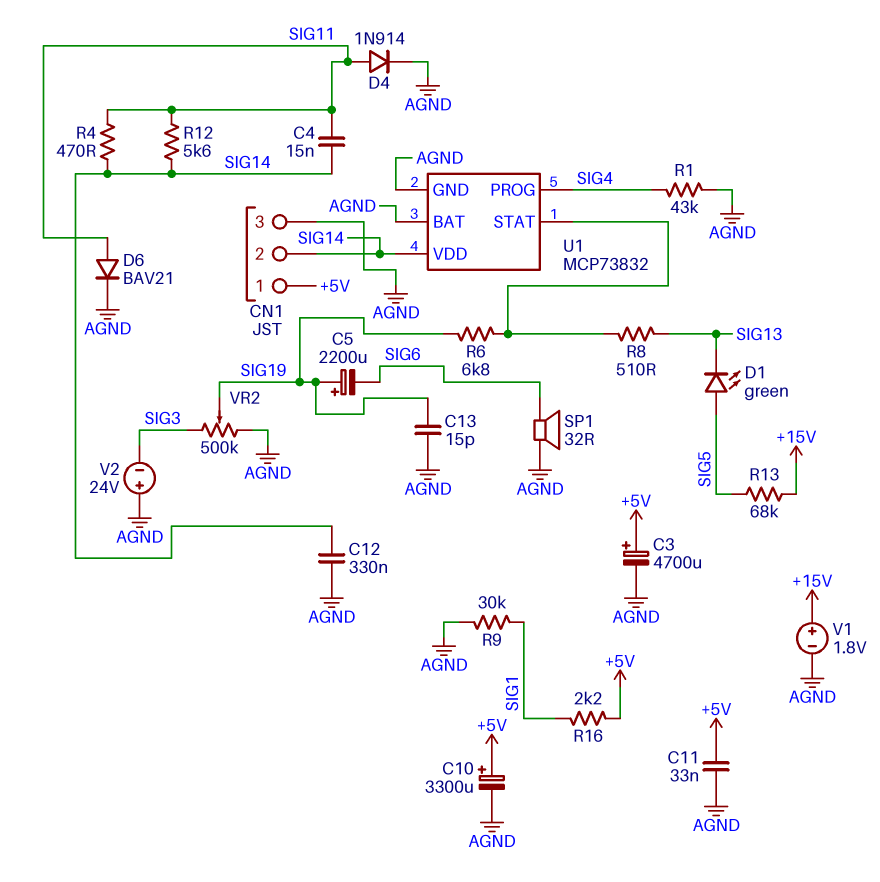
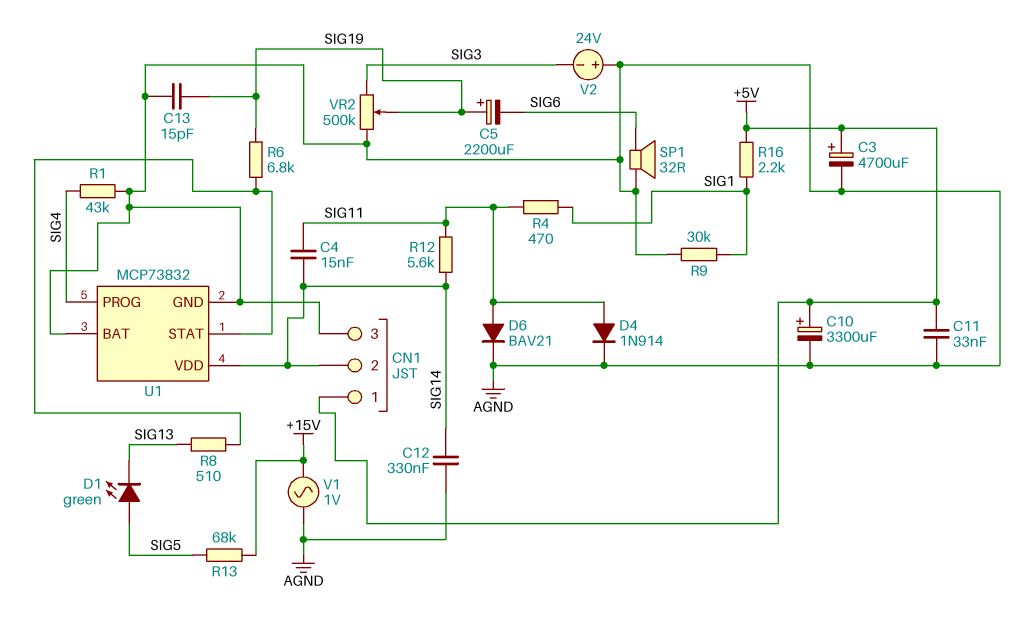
R4: 470 (SIG11, SIG14) -> 470 (SIG1, SIG11)
V1: 1.8V (plus +15V, minus AGND) -> AC 1V (+15V, AGND)

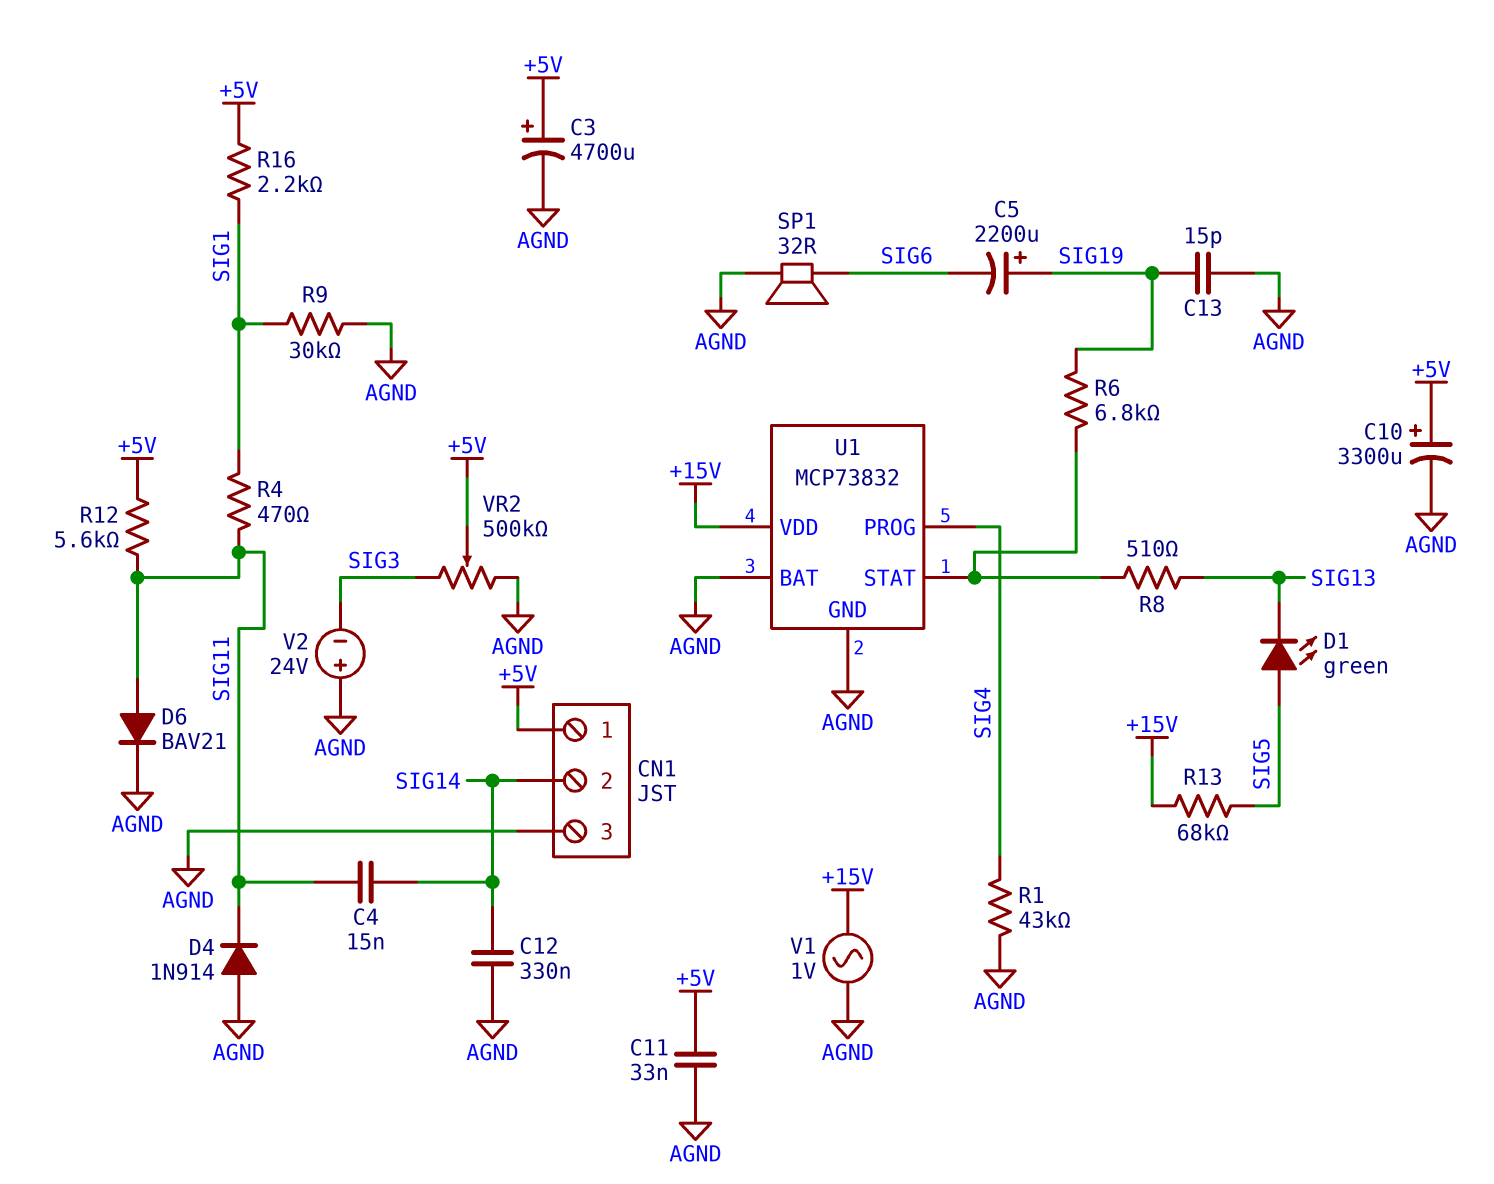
D4: diode 1N914 (A SIG11, K AGND) -> diode 1N914 (A AGND, K SIG11)
R12: 5.6k (SIG11, SIG14) -> 5.6k (+5V, SIG11)
U1 pin VDD: SIG14 -> +15V
VR2: 500k (AGND, SIG3, wiper SIG19) -> 500k (AGND, SIG3, wiper +5V)

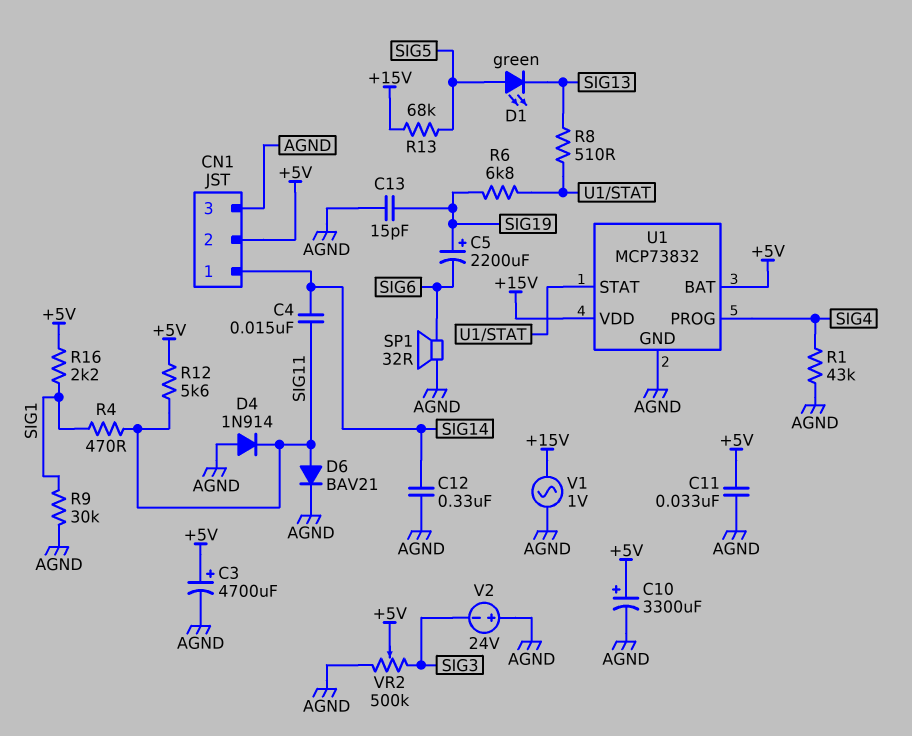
CN1 pin 1: +5V -> SIG14
CN1 pin 2: SIG14 -> +5V
U1 pin BAT: AGND -> +5V

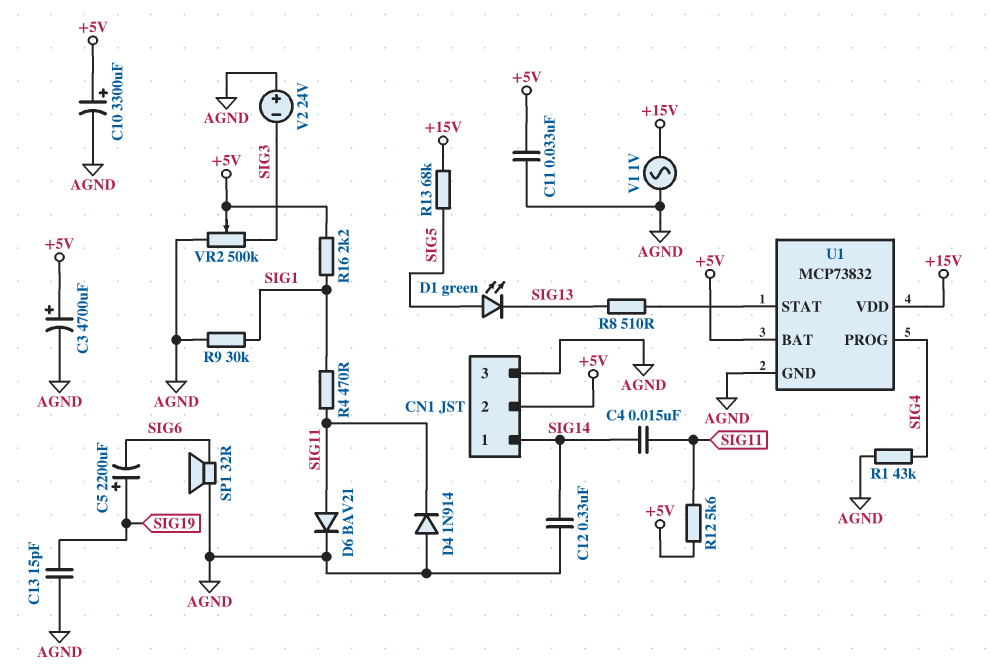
R6: 6.8k (SIG19, U1/STAT) -> none

